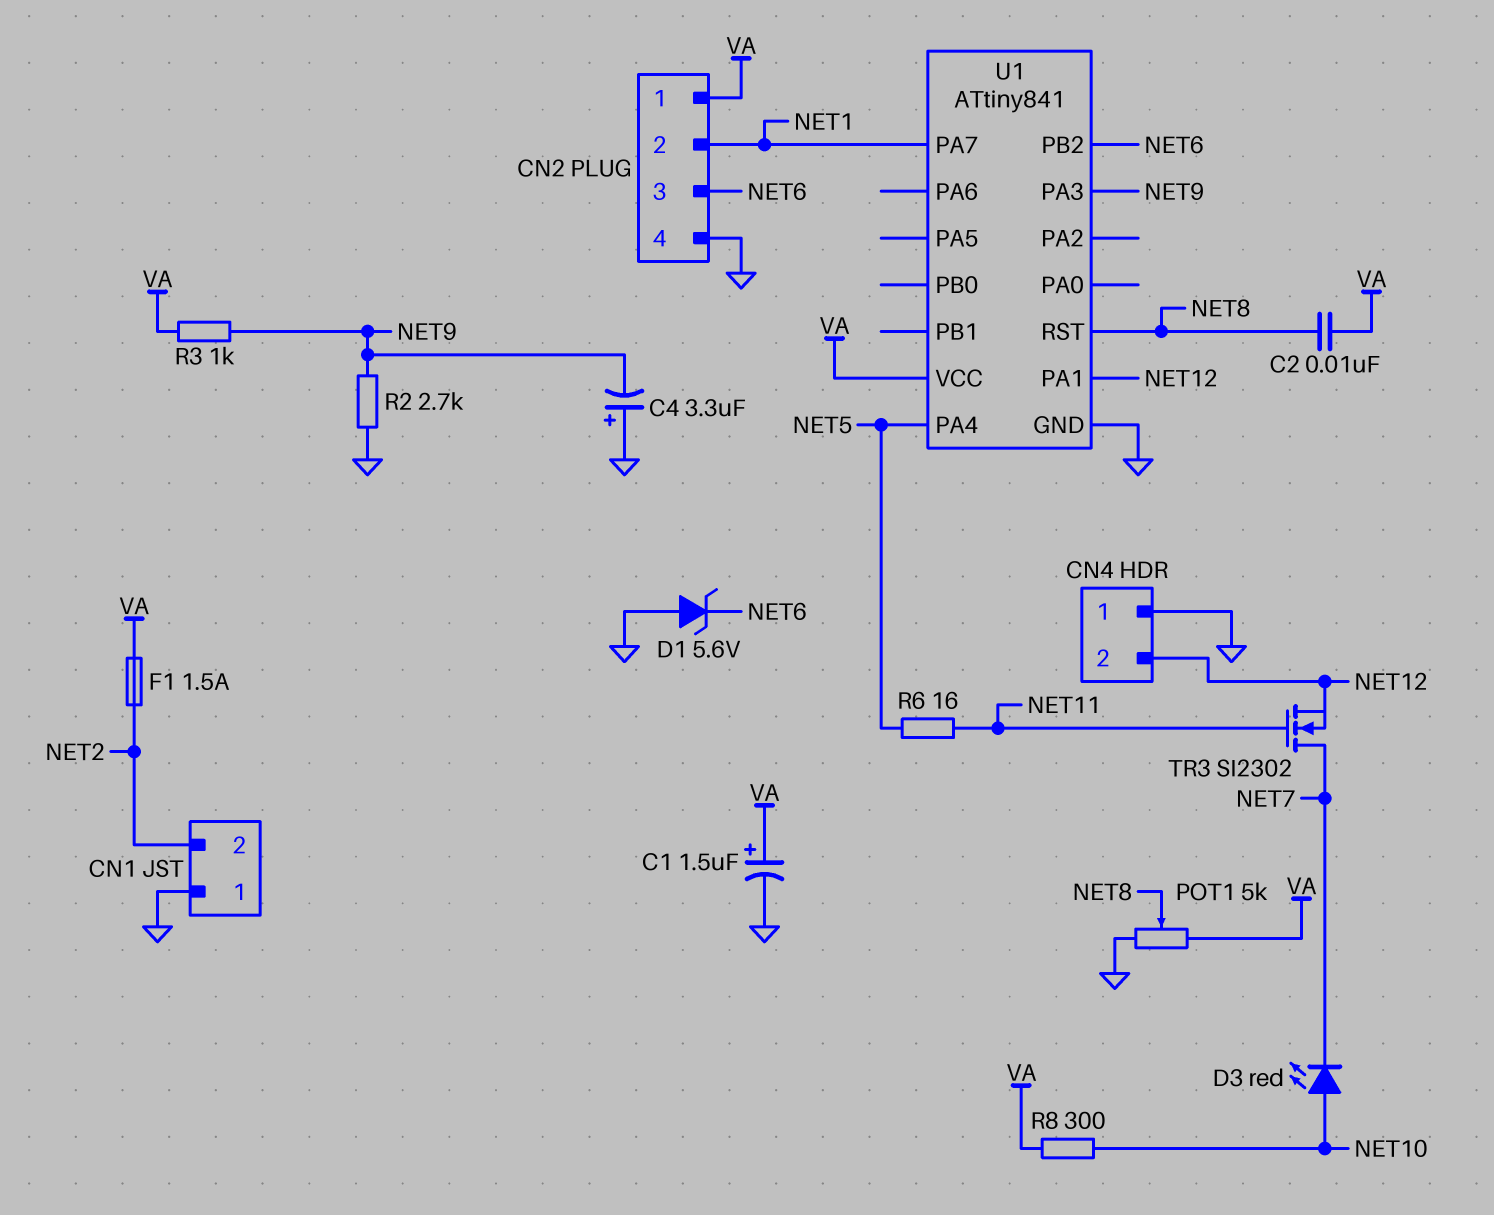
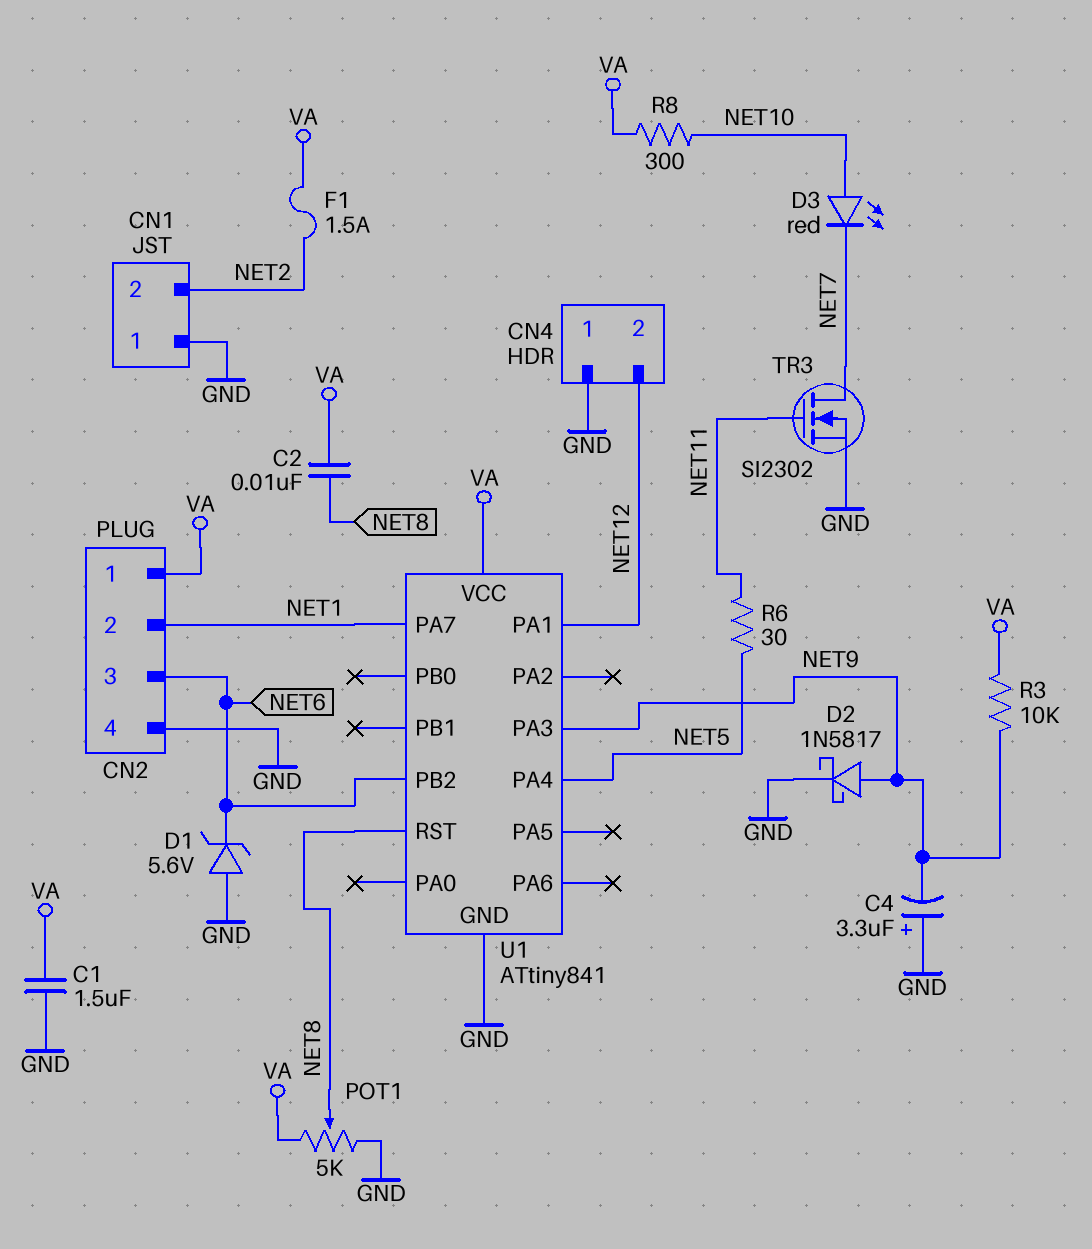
C1: 1.5uF (plus VA, minus GND) -> 1.5uF (GND, VA)
D2: none -> schottky 1N5817 (A NET9, K GND)
R2: 2.7k (GND, NET9) -> none
R3: 1k (NET9, VA) -> 10k (NET9, VA)
R6: 16 (NET5, NET11) -> 30 (NET5, NET11)
TR3: NMOS SI2302 (G NET11, D NET7, S NET12) -> NMOS SI2302 (G NET11, D NET7, S GND)

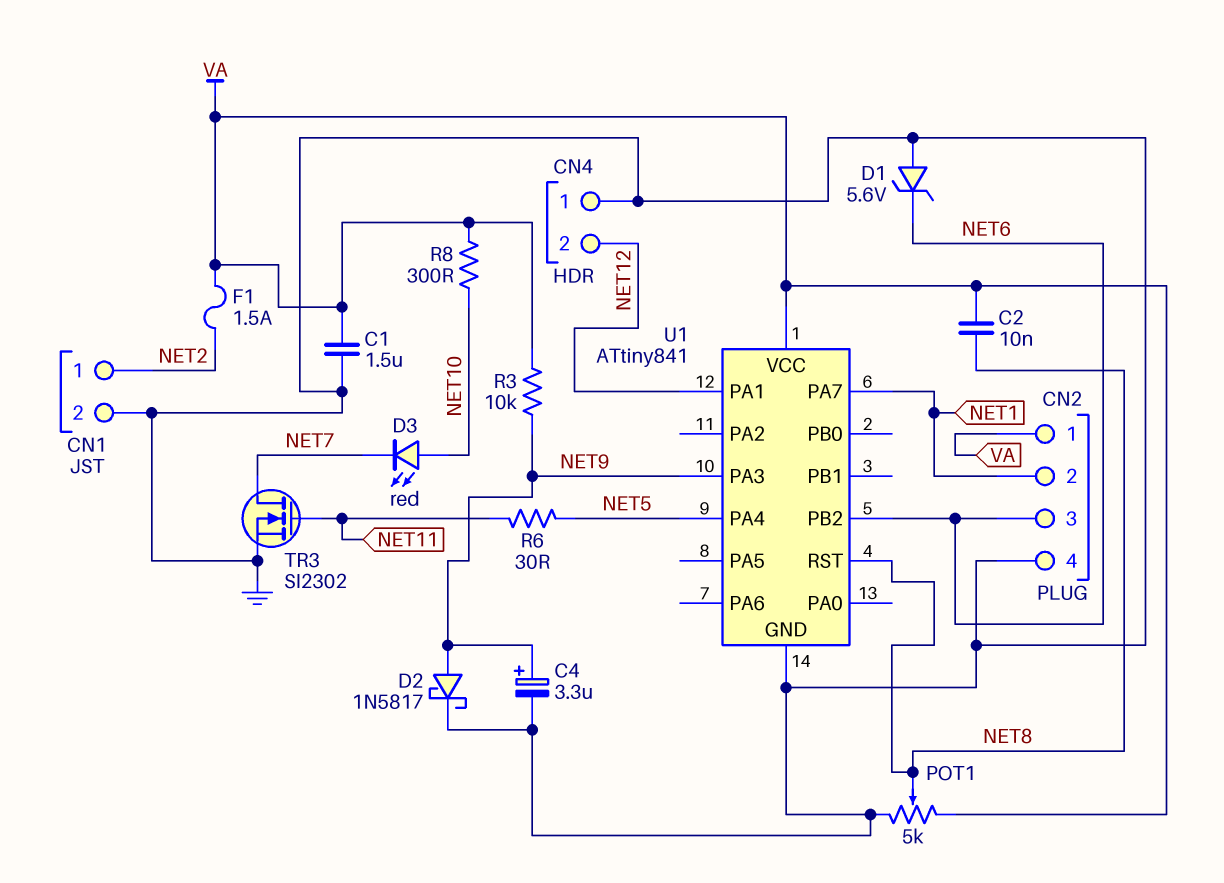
C4: 3.3uF (plus GND, minus NET9) -> 3.3uF (plus NET9, minus GND)
CN1 pin 1: GND -> NET2
CN1 pin 2: NET2 -> GND

